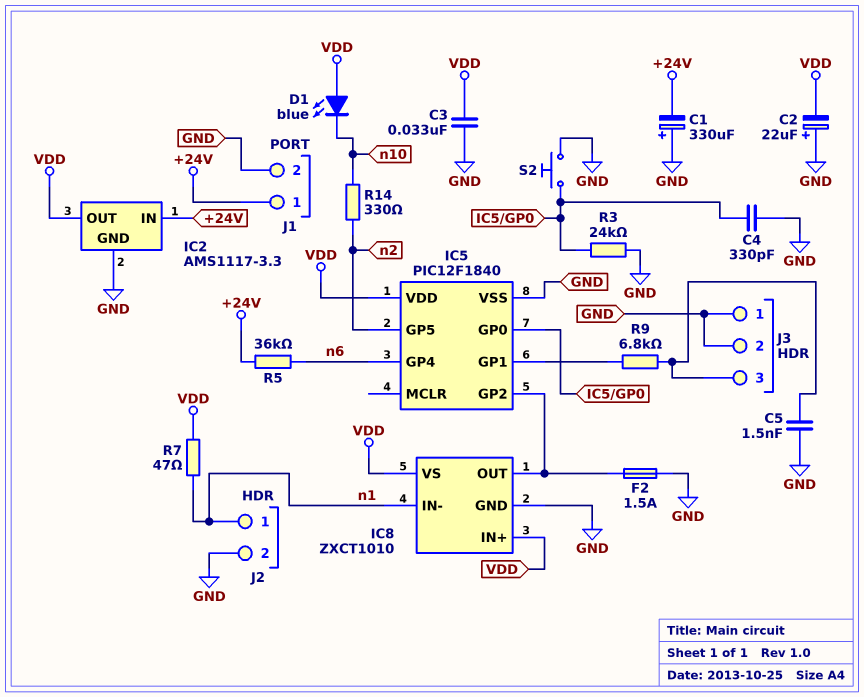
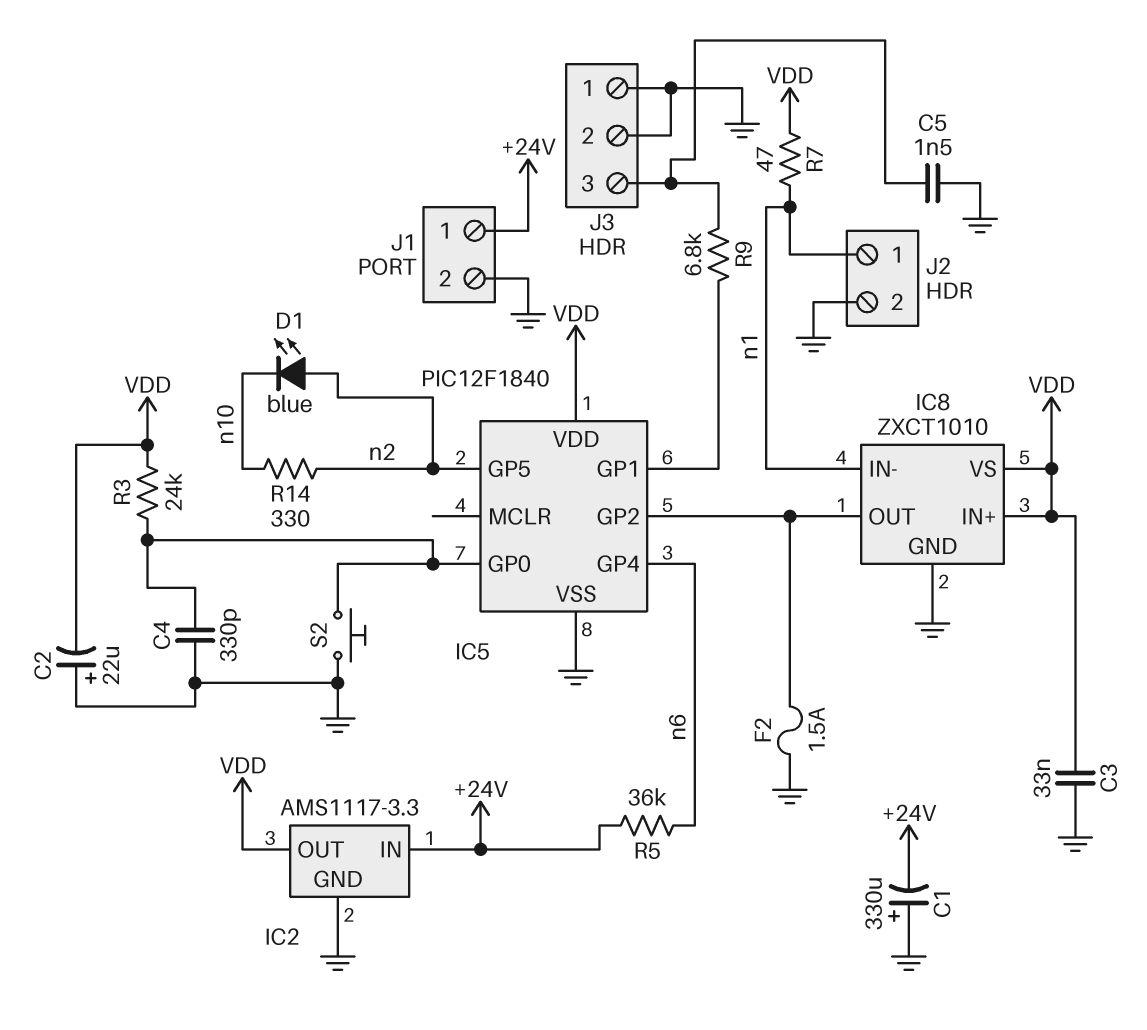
D1: LED blue (A VDD, K n10) -> LED blue (A n2, K n10)
R3: 24k (GND, IC5/GP0) -> 24k (IC5/GP0, VDD)

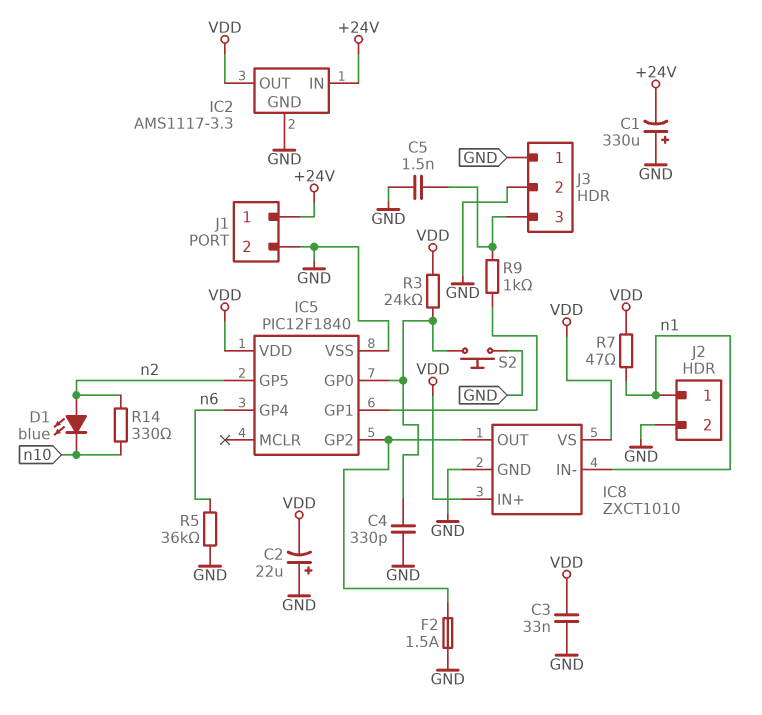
R5: 36k (+24V, n6) -> 36k (GND, n6)
R9: 6.8k (IC5/GP1, J3/3) -> 1k (IC5/GP1, J3/3)

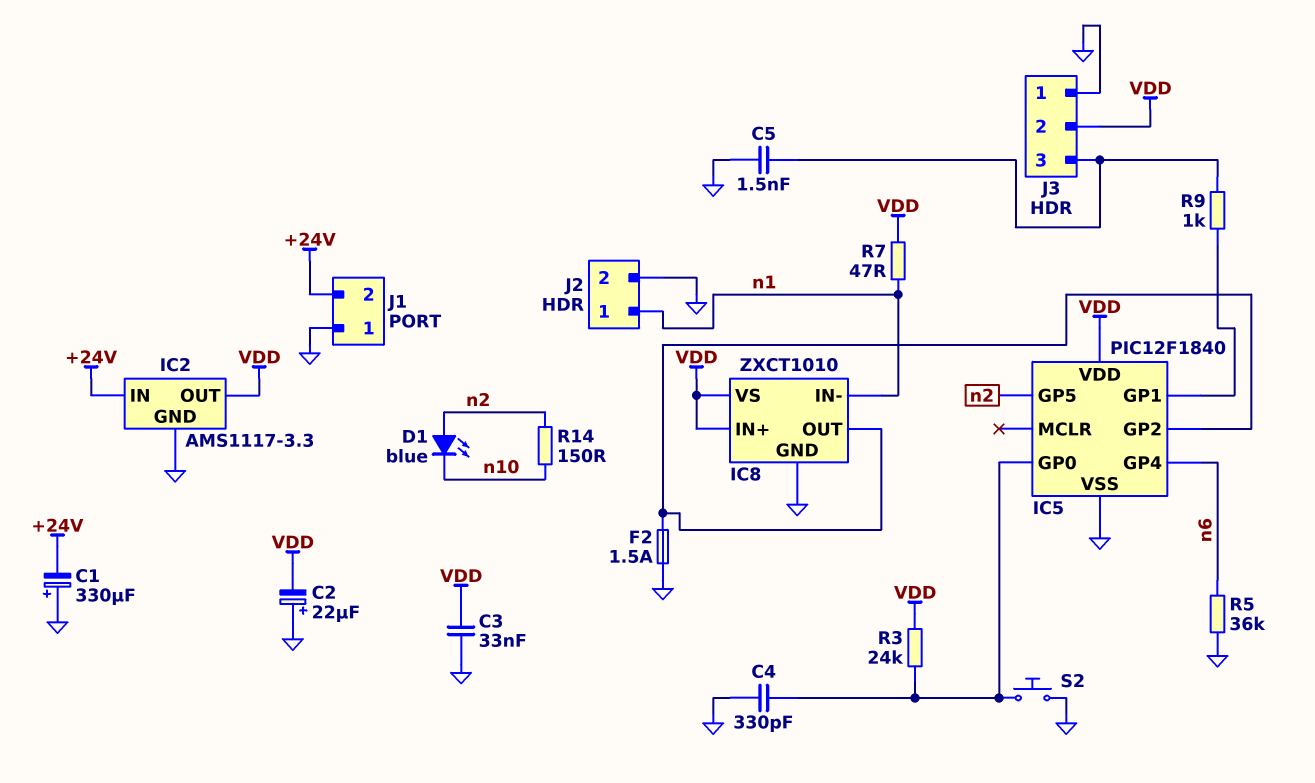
J1 pin 1: +24V -> GND
J1 pin 2: GND -> +24V
J3 pin 2: GND -> VDD
R14: 330 (n2, n10) -> 150 (n2, n10)

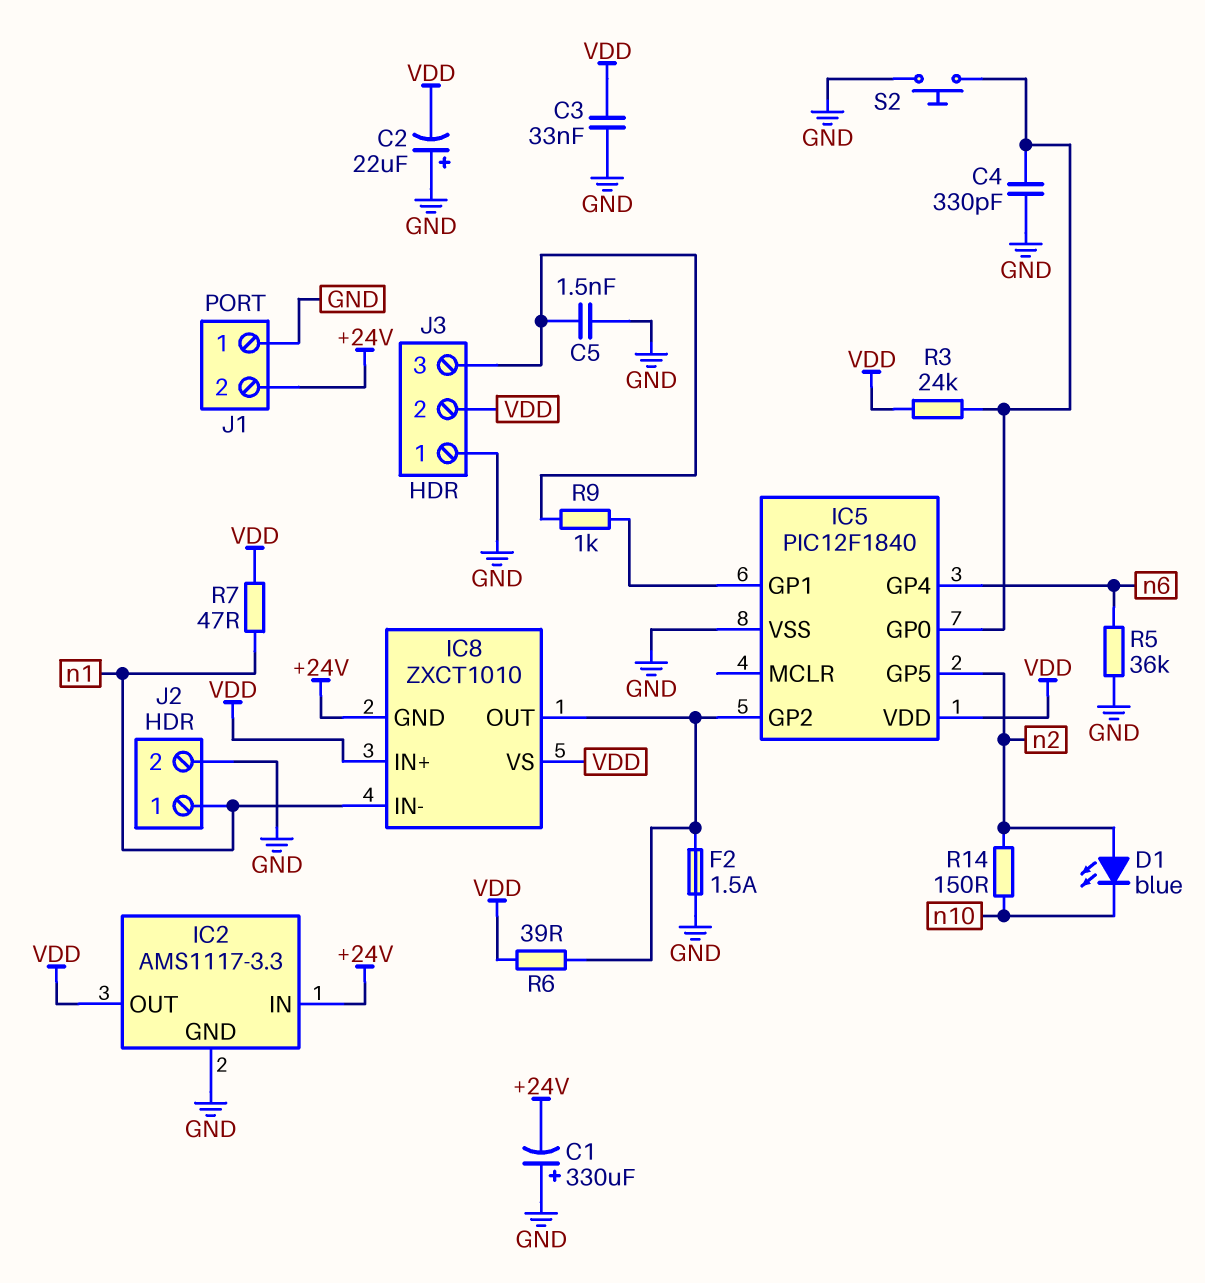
IC8 pin GND: GND -> +24V
R6: none -> 39 (IC5/GP2, VDD)

